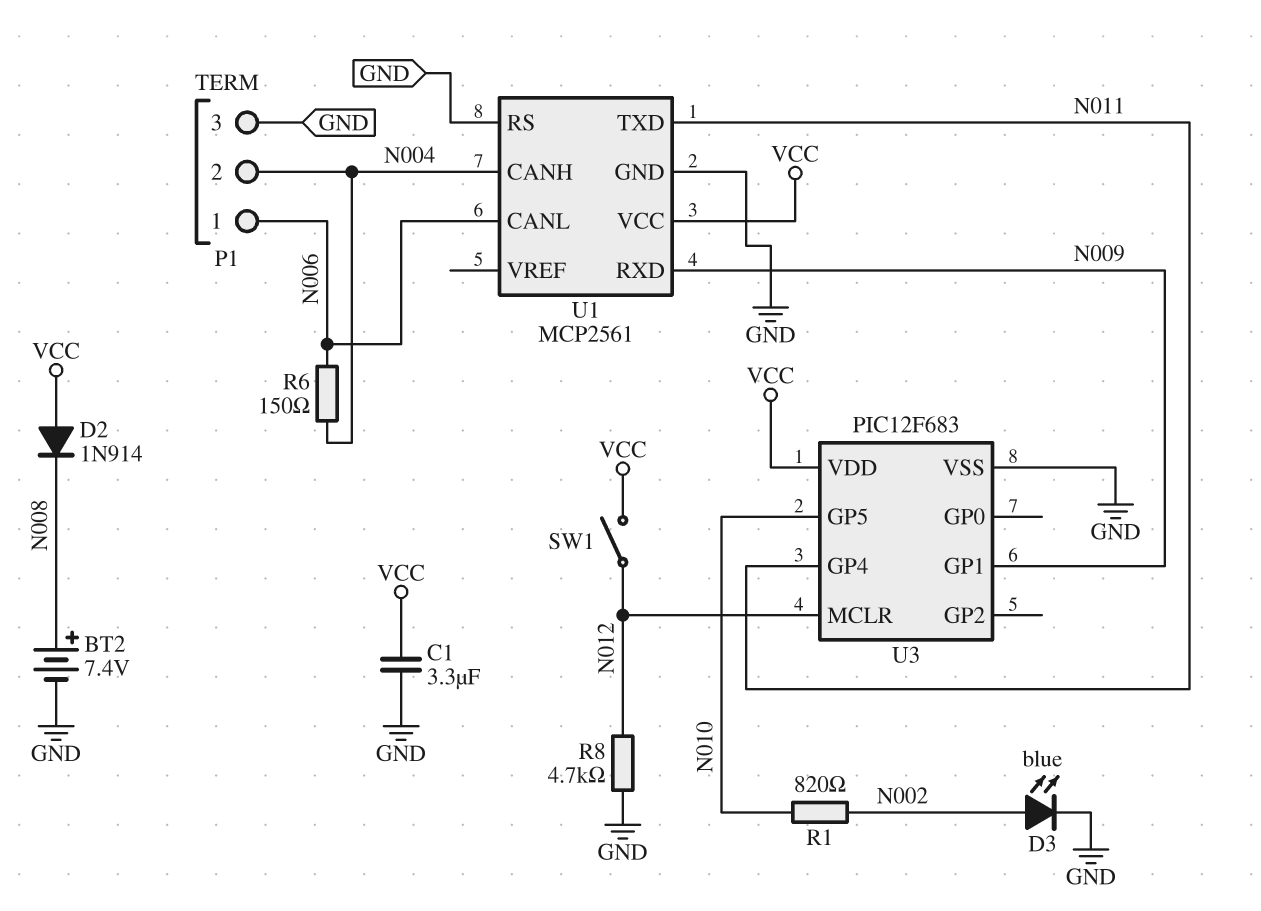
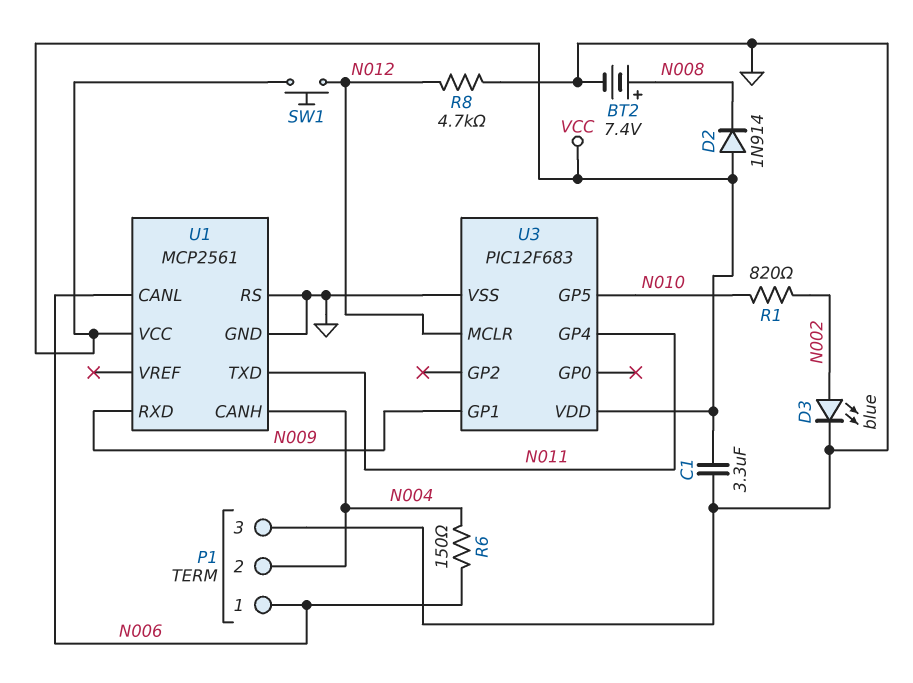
SW1: switch (N012, VCC) -> button (N012, VCC)

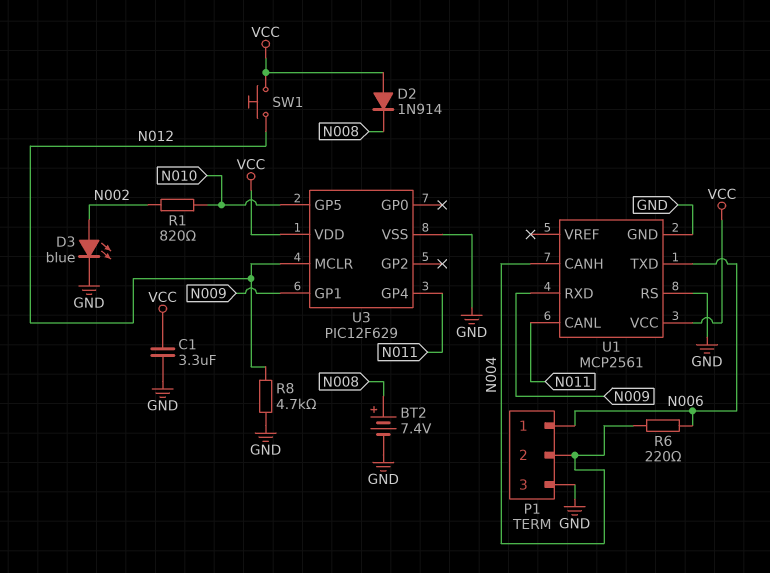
R6: 150 (N004, N006) -> 220 (N004, N006)
U1 pin CANL: N006 -> N011
U1 pin TXD: N011 -> N006
U3: PIC12F683 -> PIC12F629

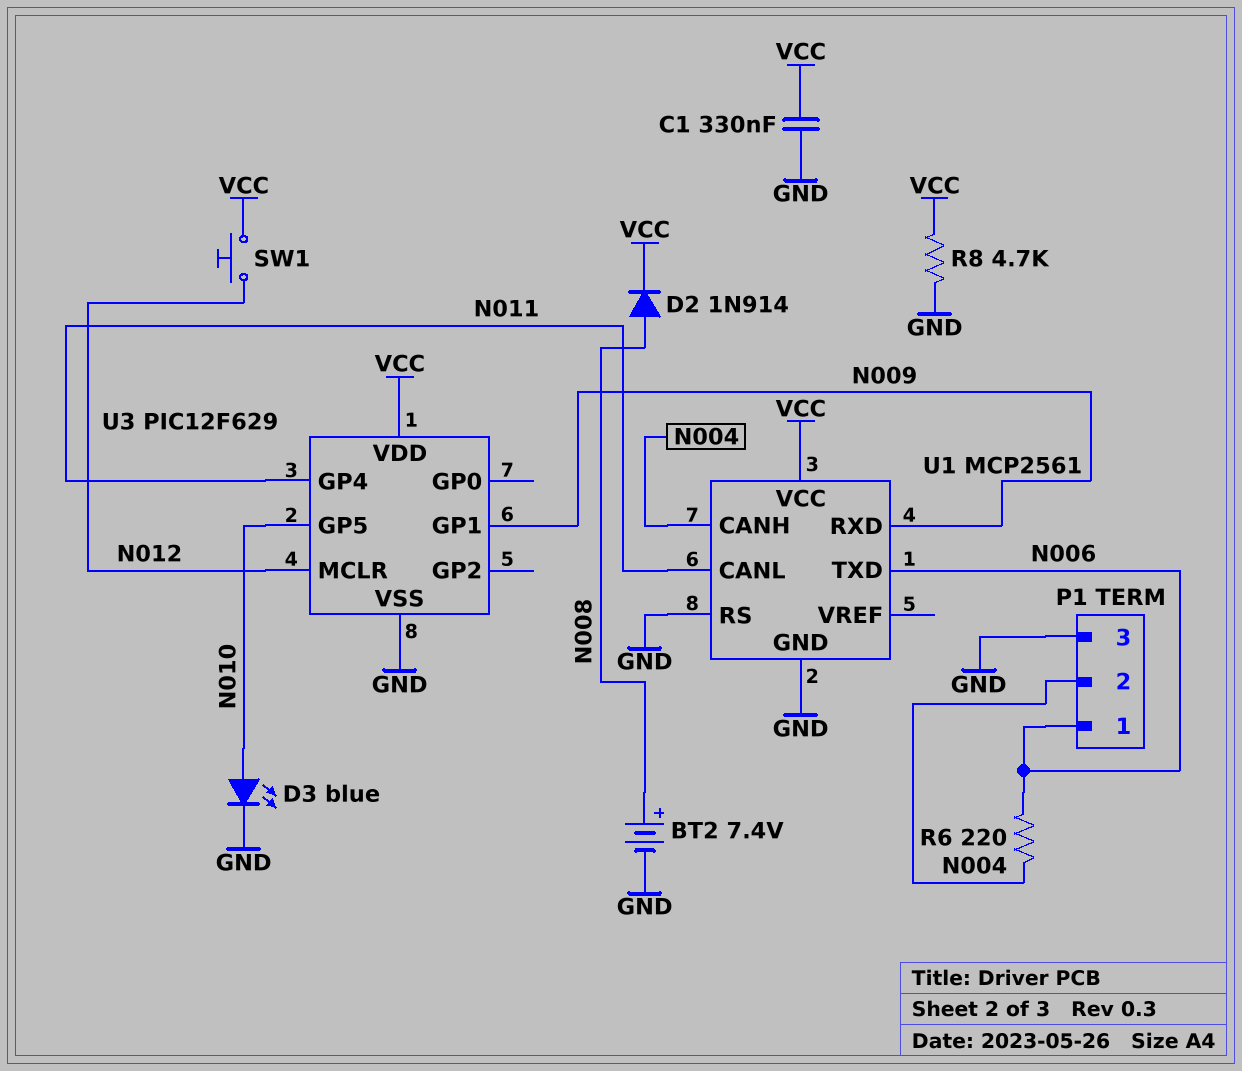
C1: 3.3uF (GND, VCC) -> 330nF (GND, VCC)
D2: diode 1N914 (A VCC, K N008) -> diode 1N914 (A N008, K VCC)
D3: LED blue (A N002, K GND) -> LED blue (A N010, K GND)
R1: 820 (N002, N010) -> none
R8: 4.7k (GND, N012) -> 4.7k (GND, VCC)

